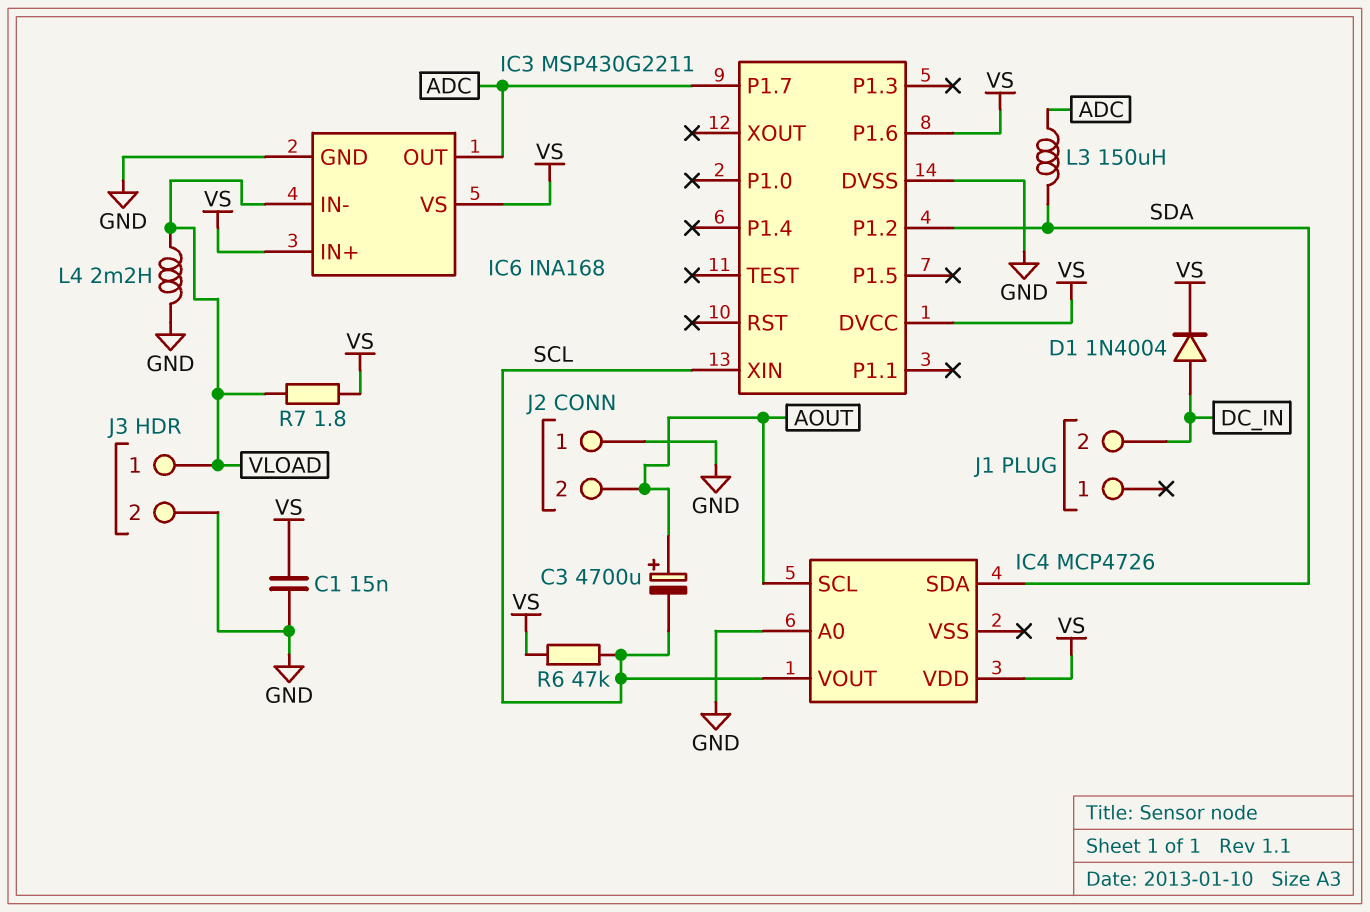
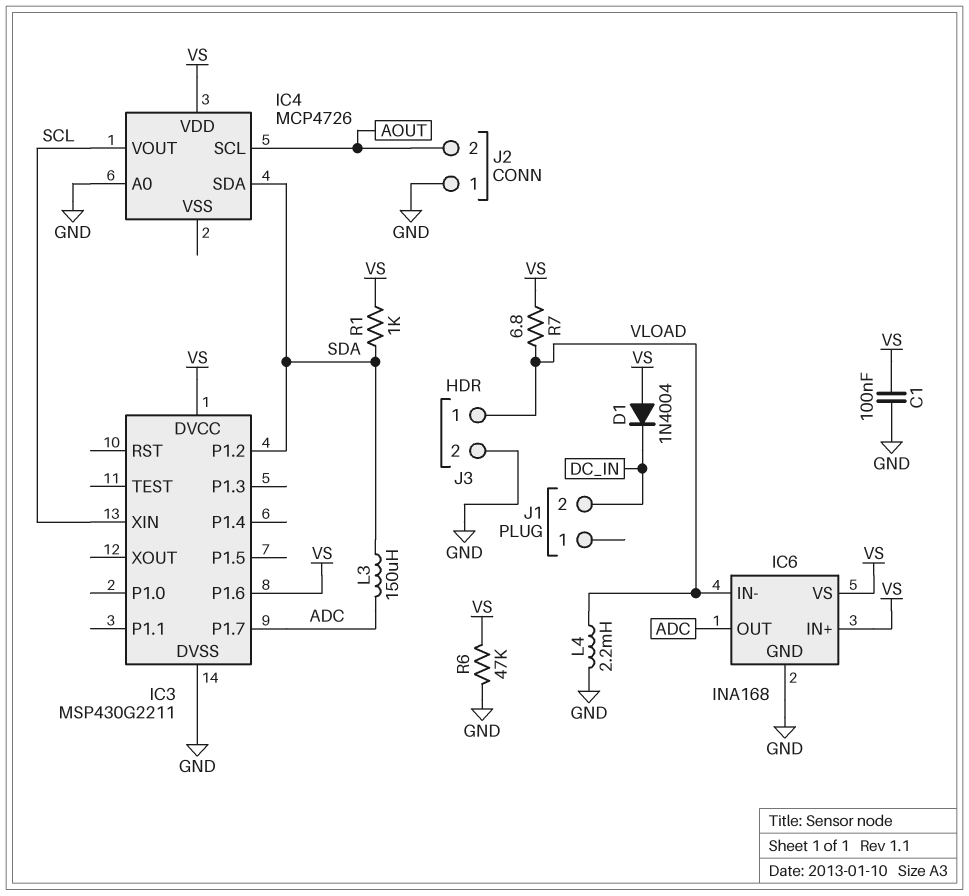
C1: 15nF (GND, VS) -> 100nF (GND, VS)
C3: 4700uF (plus AOUT, minus SCL) -> none
D1: diode 1N4004 (A DC_IN, K VS) -> diode 1N4004 (A VS, K DC_IN)
R1: none -> 1k (SDA, VS)
R6: 47k (SCL, VS) -> 47k (GND, VS)
R7: 1.8 (VLOAD, VS) -> 6.8 (VLOAD, VS)

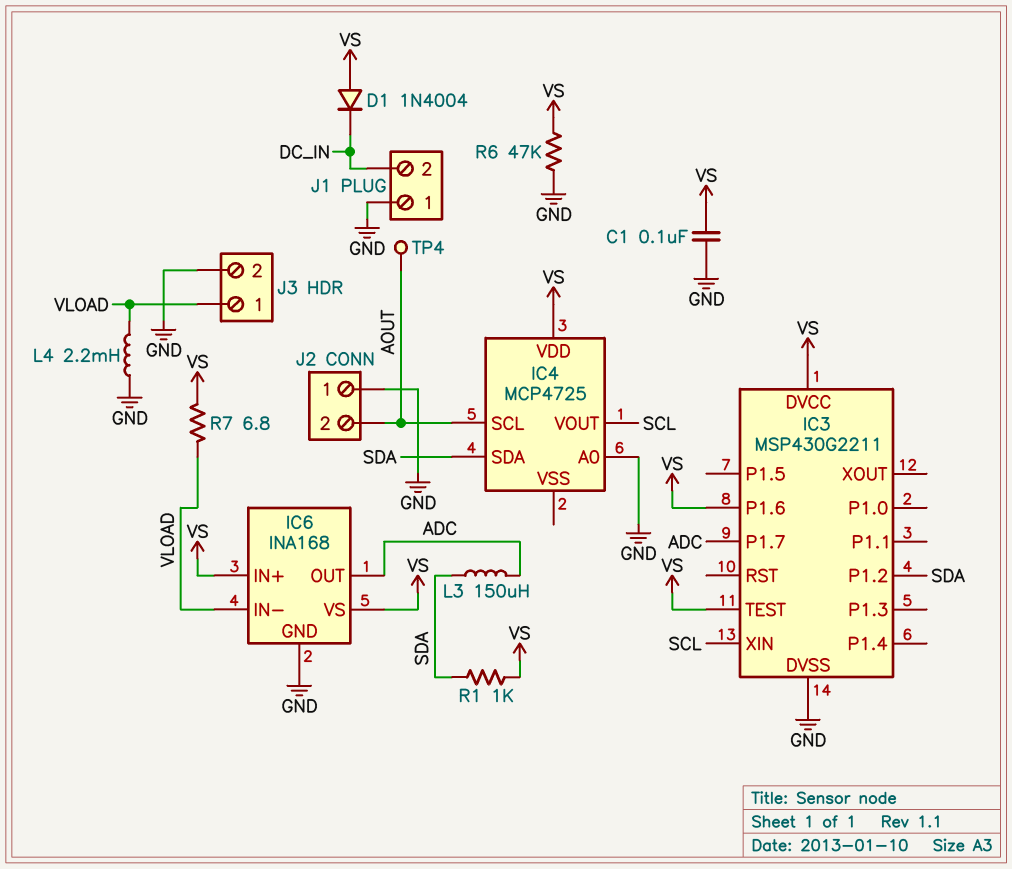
IC3 pin TEST: none -> VS
IC4: MCP4726 -> MCP4725
J1 pin 1: none -> GND
TP4: none -> test point (AOUT)

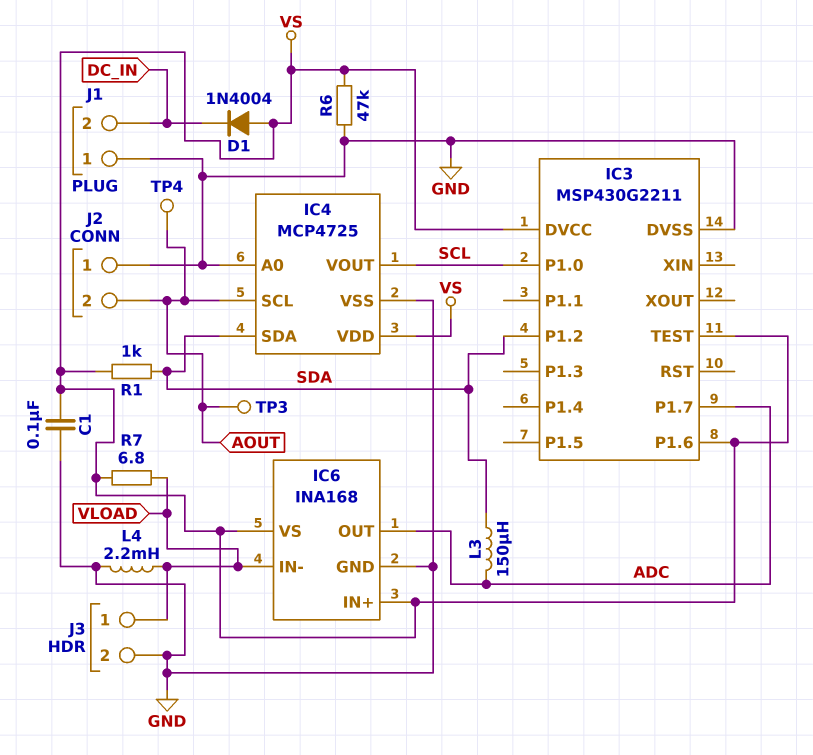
IC3 pin P1.0: none -> SCL
IC3 pin XIN: SCL -> none
IC4 pin VSS: none -> GND
TP3: none -> test point (AOUT)

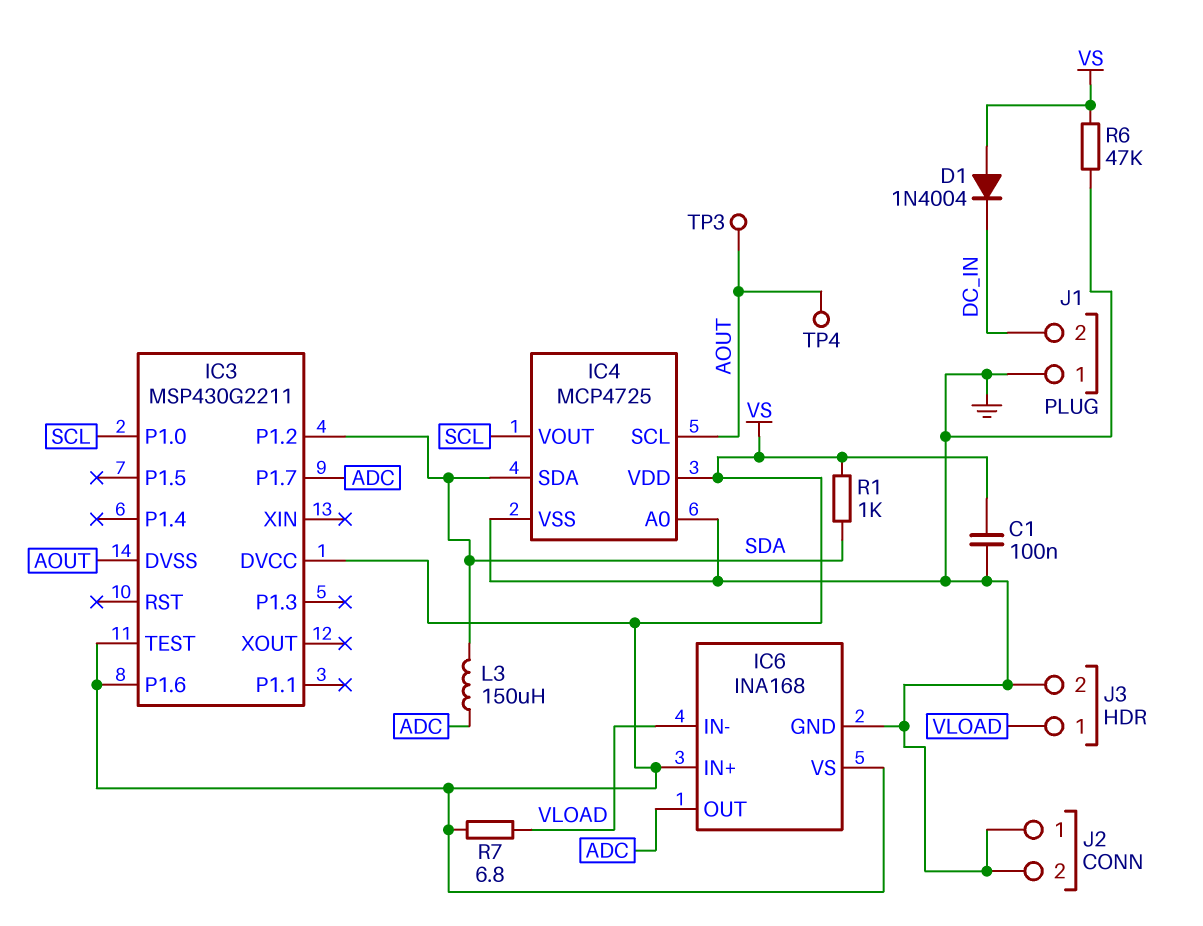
IC3 pin DVSS: GND -> AOUT
J2 pin 2: AOUT -> GND
L4: 2.2mH (GND, VLOAD) -> none

